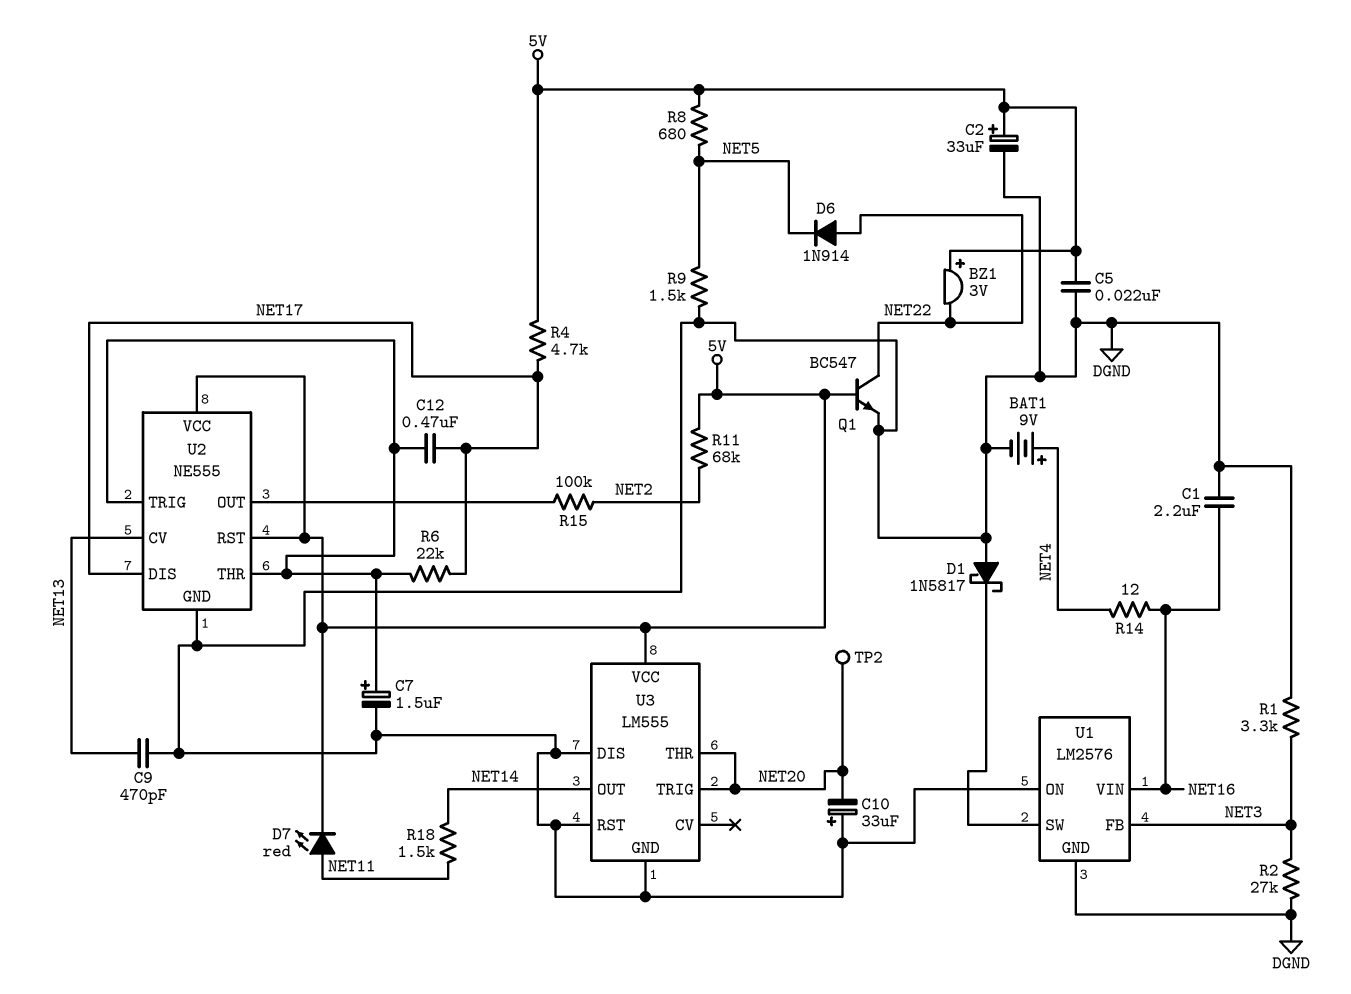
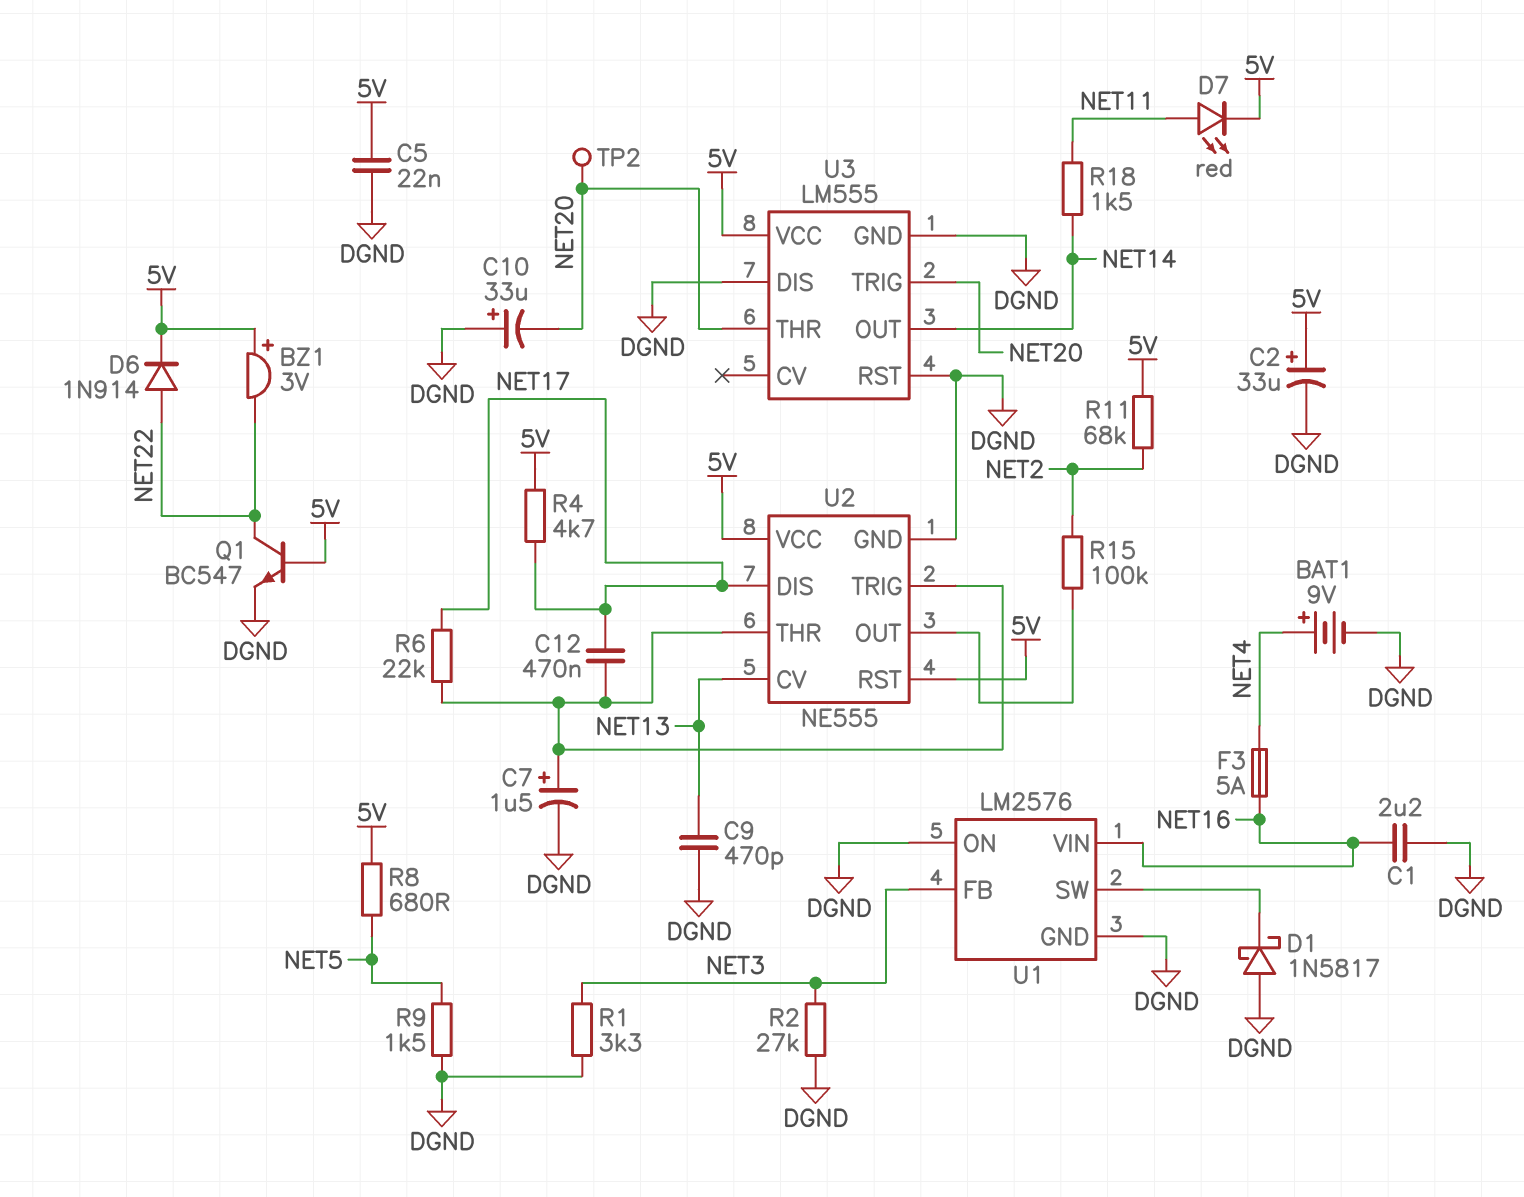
D6: diode 1N914 (A NET22, K NET5) -> diode 1N914 (A NET22, K 5V)
F3: none -> 5A (NET4, NET16)
R14: 12 (NET4, NET16) -> none

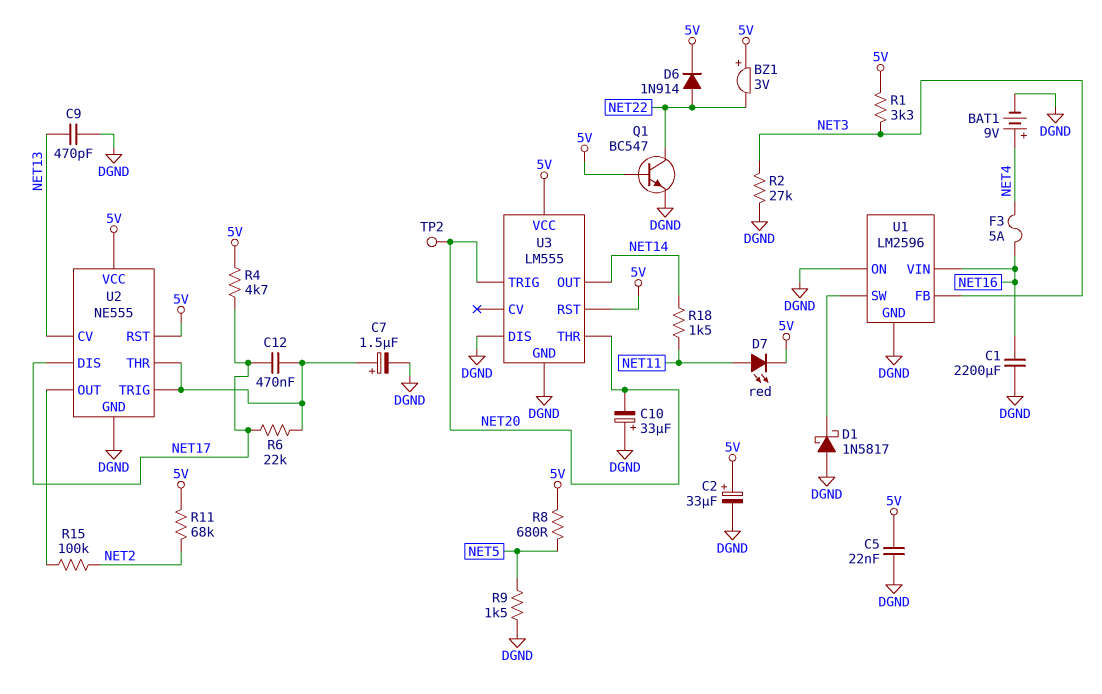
C1: 2.2uF (DGND, NET16) -> 2200uF (DGND, NET16)
R1: 3.3k (DGND, NET3) -> 3.3k (5V, NET3)
U1: LM2576 -> LM2596
U3 pin RST: DGND -> 5V

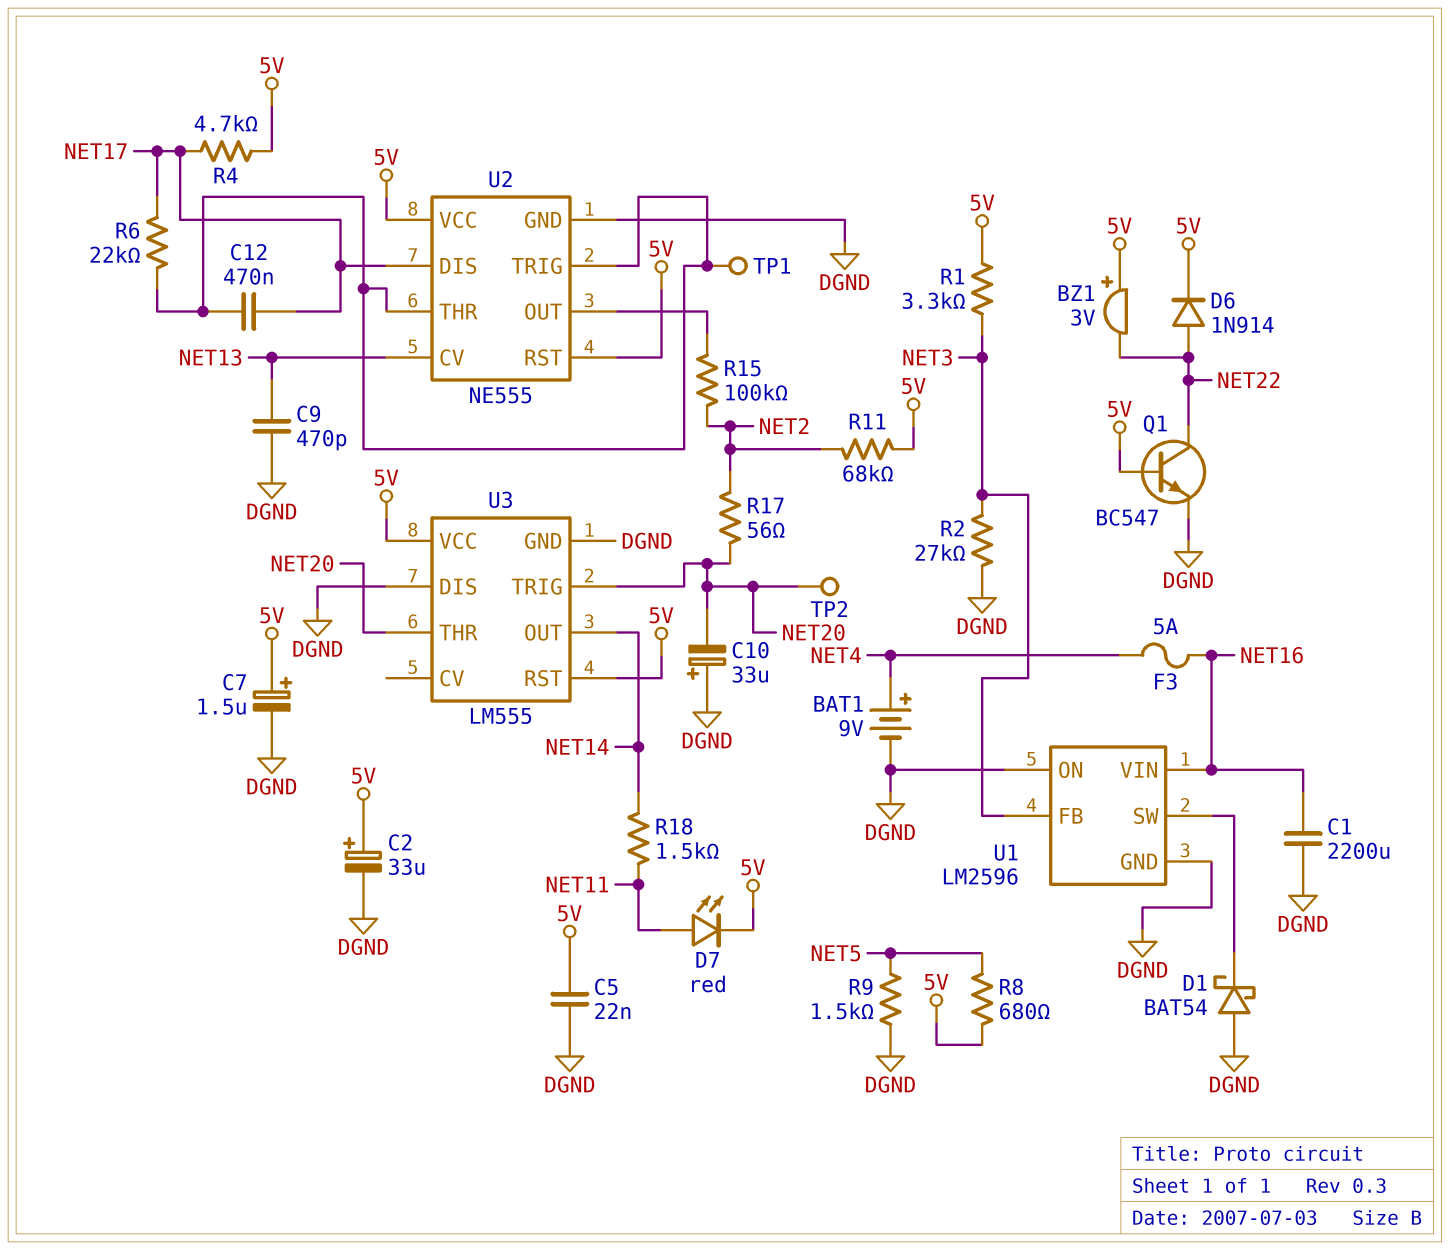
C7: 1.5uF (plus U2/THR, minus DGND) -> 1.5uF (plus 5V, minus DGND)
D1: schottky 1N5817 (A DGND, K U1/SW) -> schottky BAT54 (A DGND, K U1/SW)
R17: none -> 56 (NET2, NET20)
TP1: none -> test point (U2/THR)

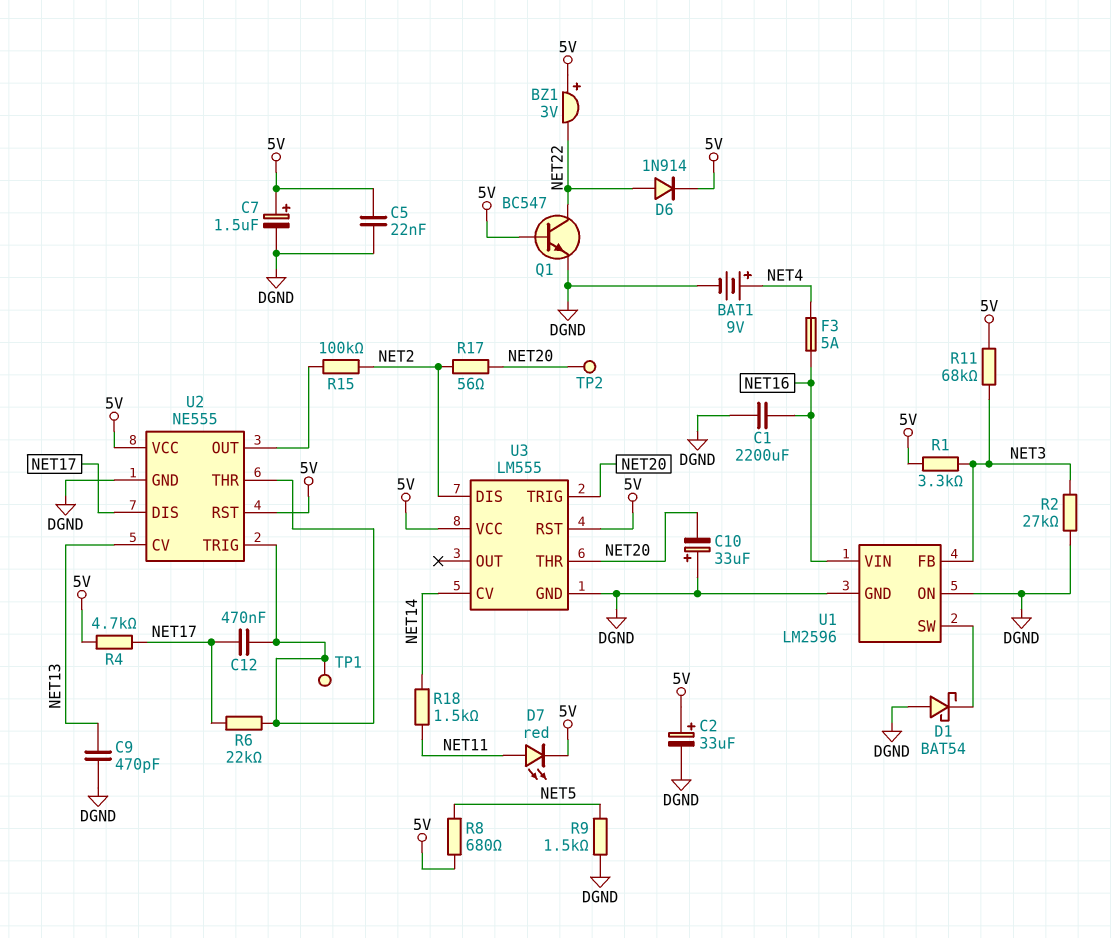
R11: 68k (5V, NET2) -> 68k (5V, NET3)
U3 pin CV: none -> NET14
U3 pin DIS: DGND -> NET2
U3 pin OUT: NET14 -> none

